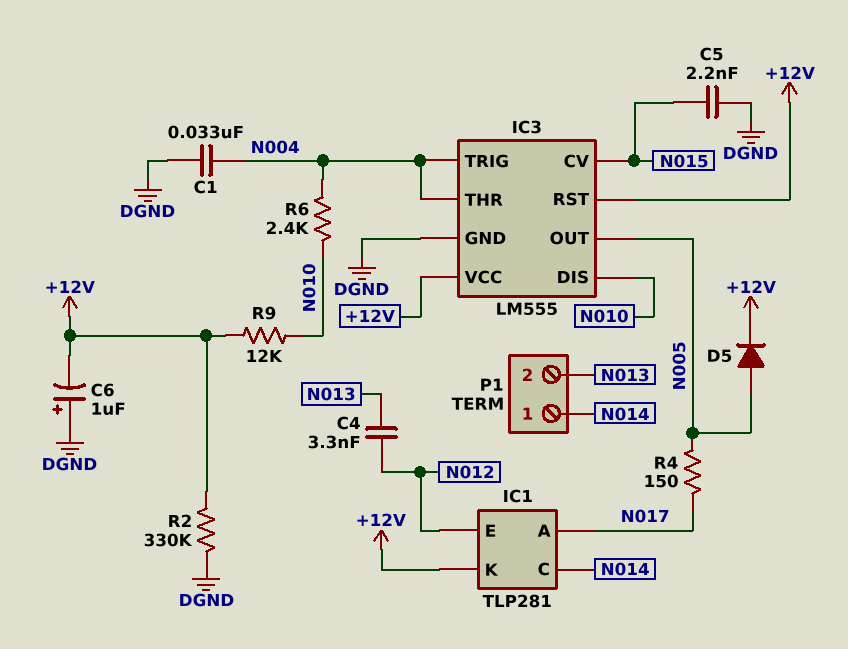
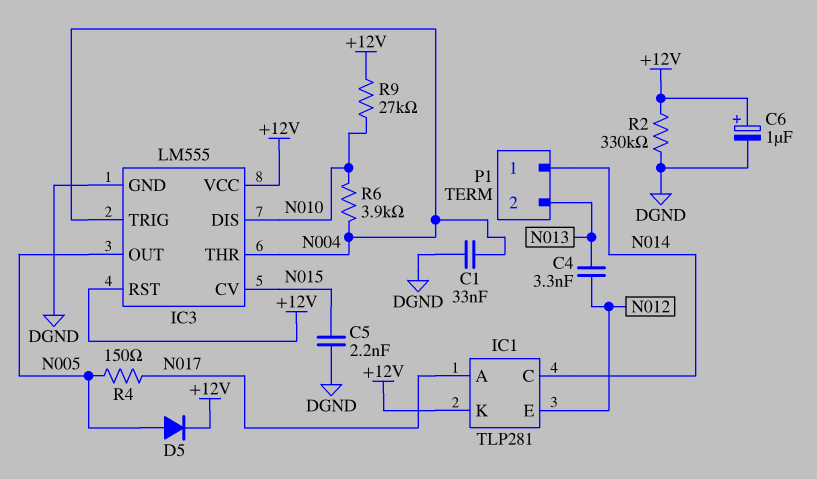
C6: 1uF (plus DGND, minus +12V) -> 1uF (plus +12V, minus DGND)
R6: 2.4k (N004, N010) -> 3.9k (N004, N010)
R9: 12k (+12V, N010) -> 27k (+12V, N010)

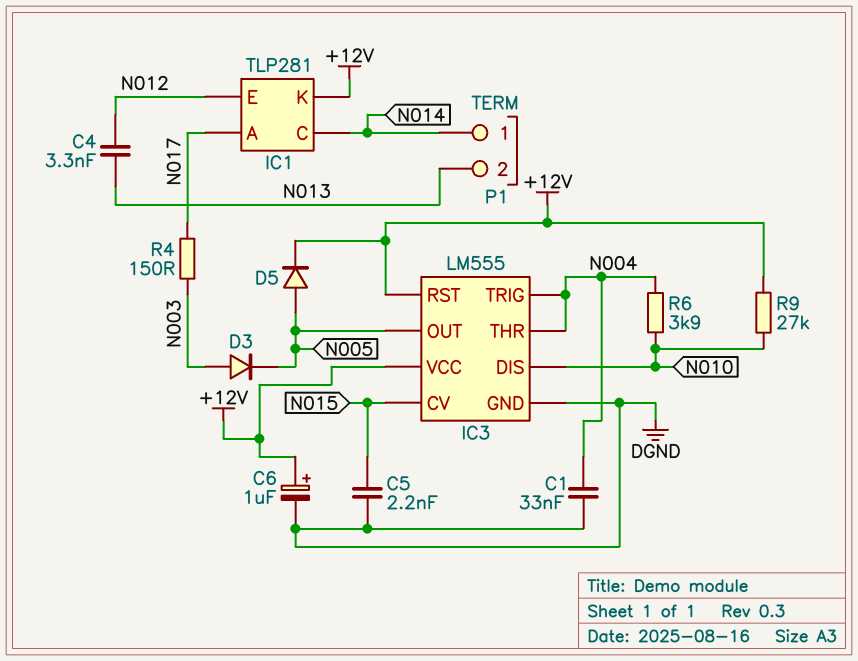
D3: none -> diode (A N003, K N005)
R2: 330k (+12V, DGND) -> none
R4: 150 (N005, N017) -> 150 (N003, N017)

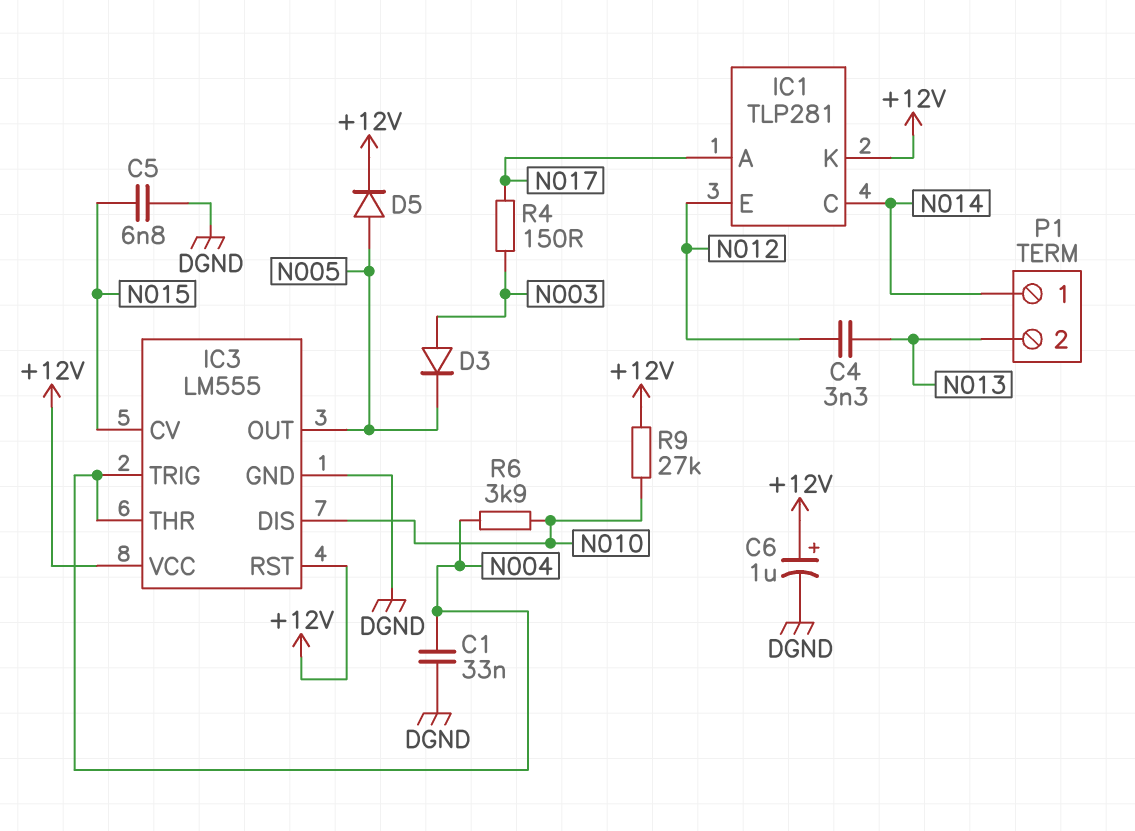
C5: 2.2nF (DGND, N015) -> 6.8nF (DGND, N015)

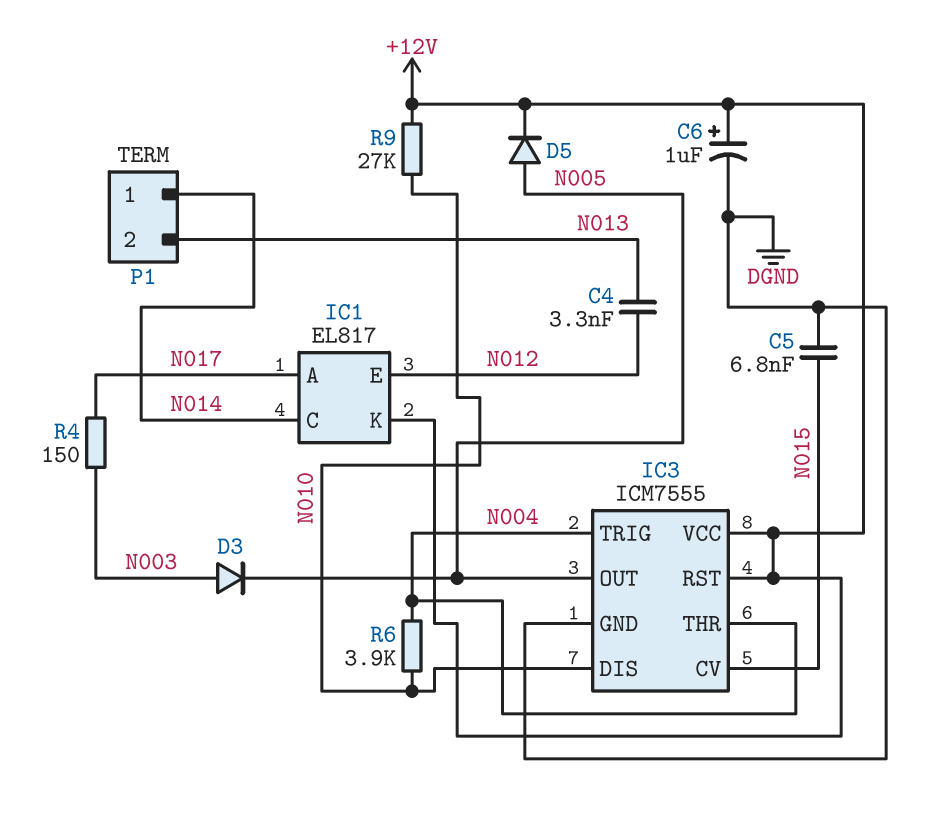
C1: 33nF (DGND, N004) -> none
IC1: TLP281 -> EL817
IC3: LM555 -> ICM7555

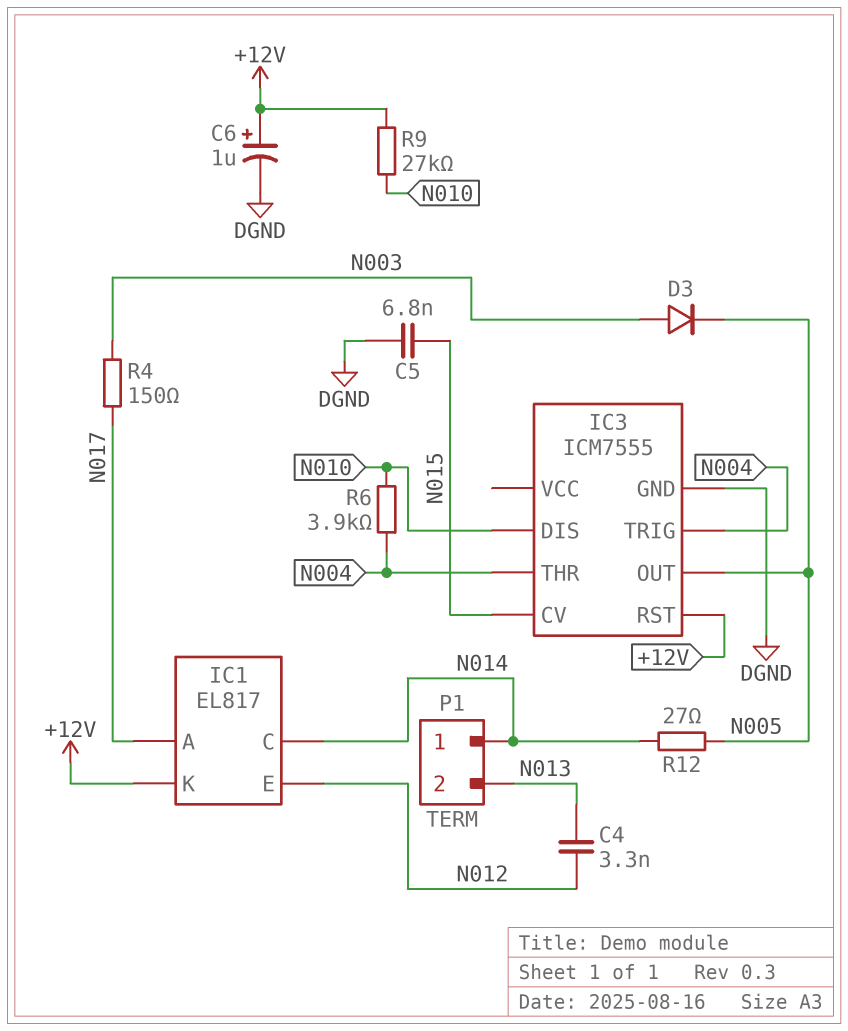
D5: diode (A N005, K +12V) -> none
IC3 pin VCC: +12V -> none
R12: none -> 27 (N005, N014)

